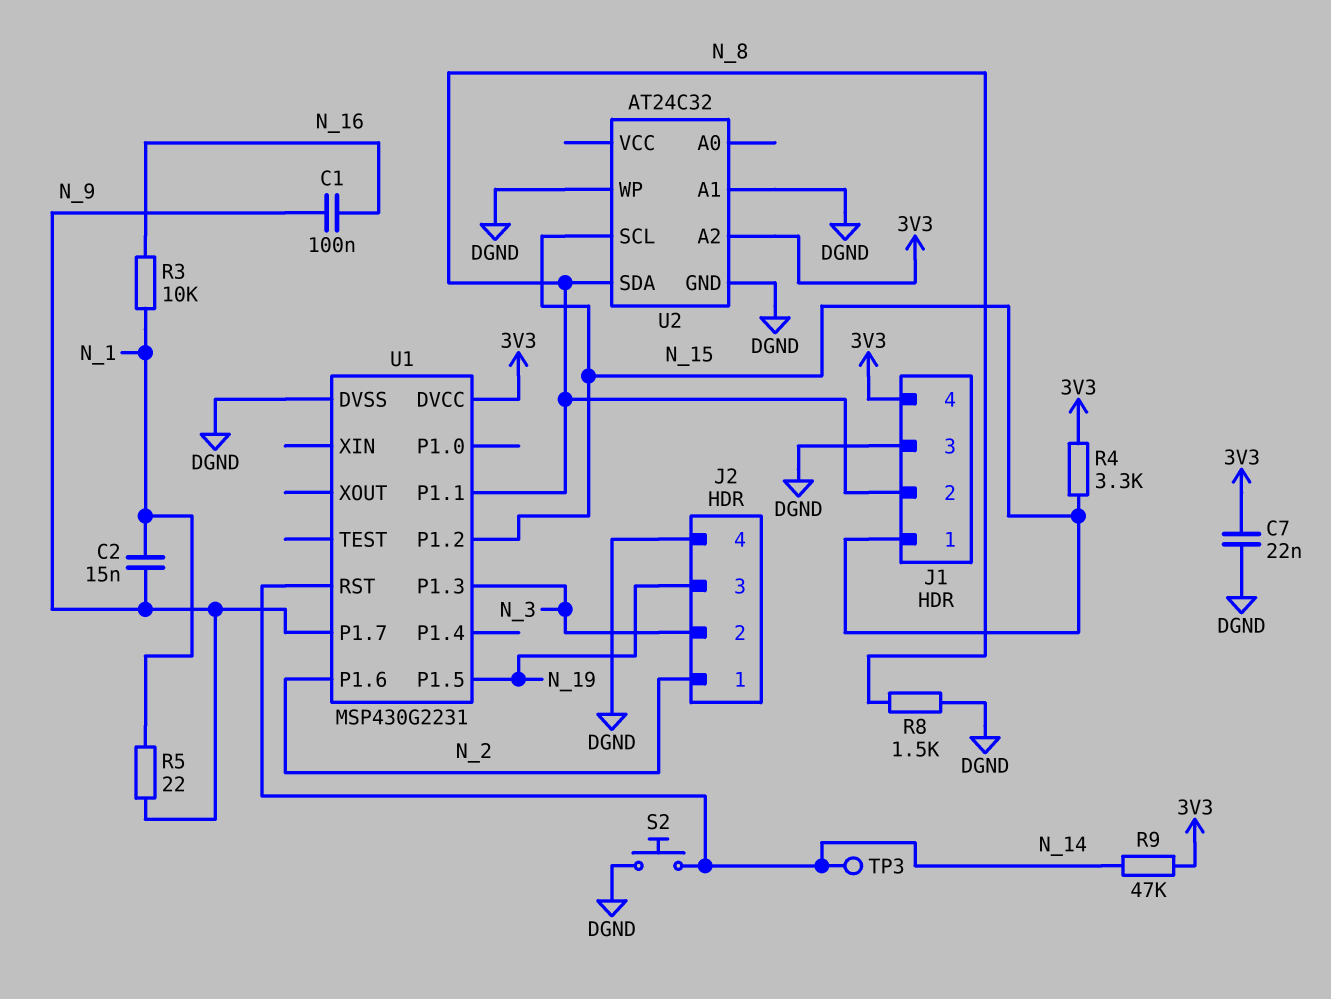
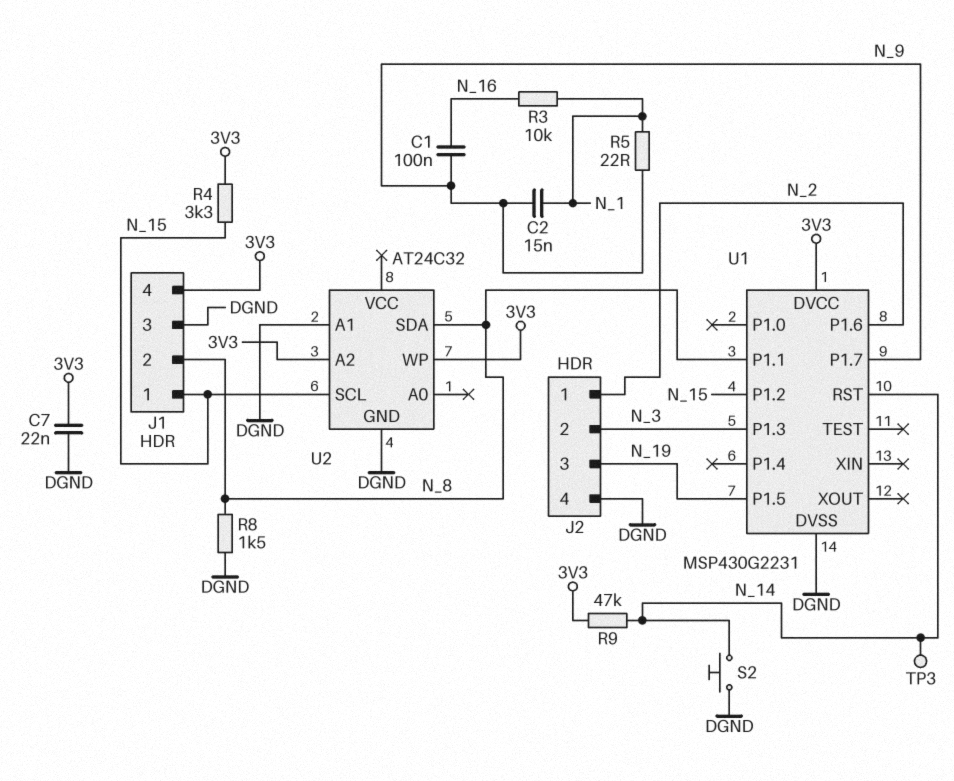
U2 pin WP: DGND -> 3V3

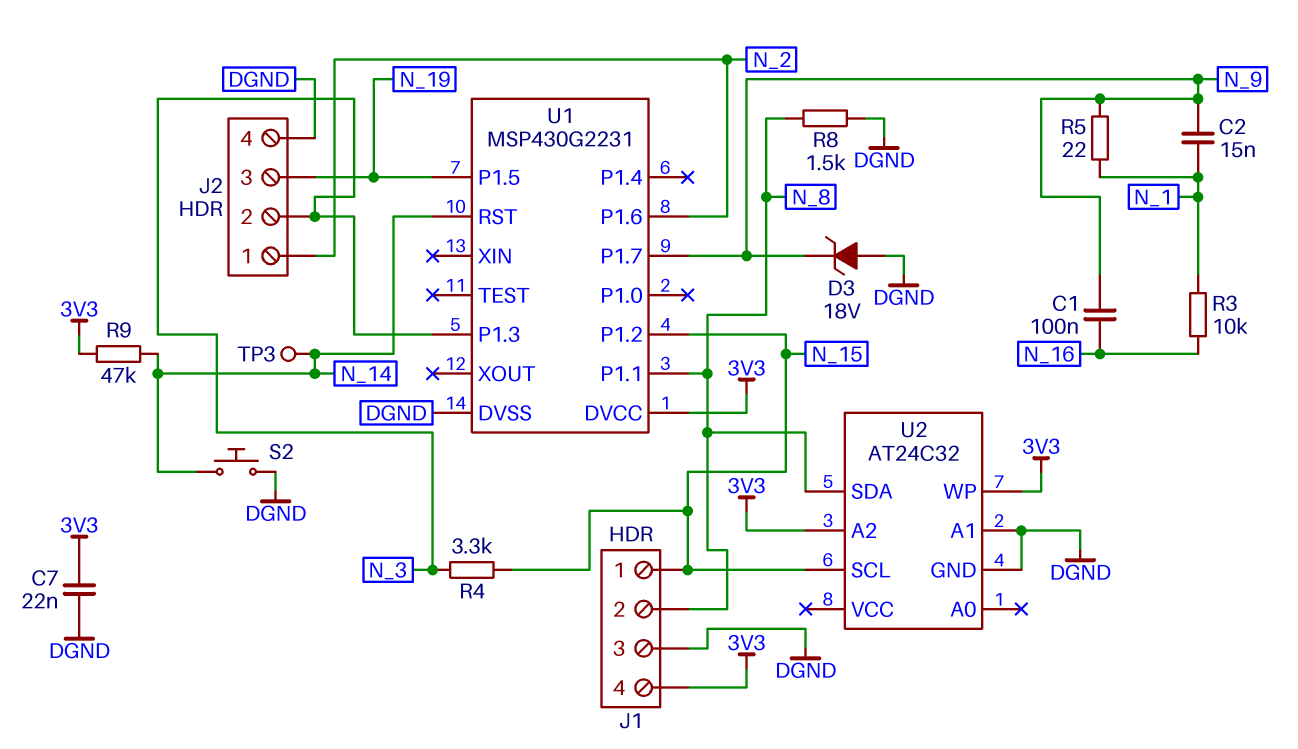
D3: none -> zener 18V (A DGND, K N_9)
R4: 3.3k (3V3, N_15) -> 3.3k (N_3, N_15)

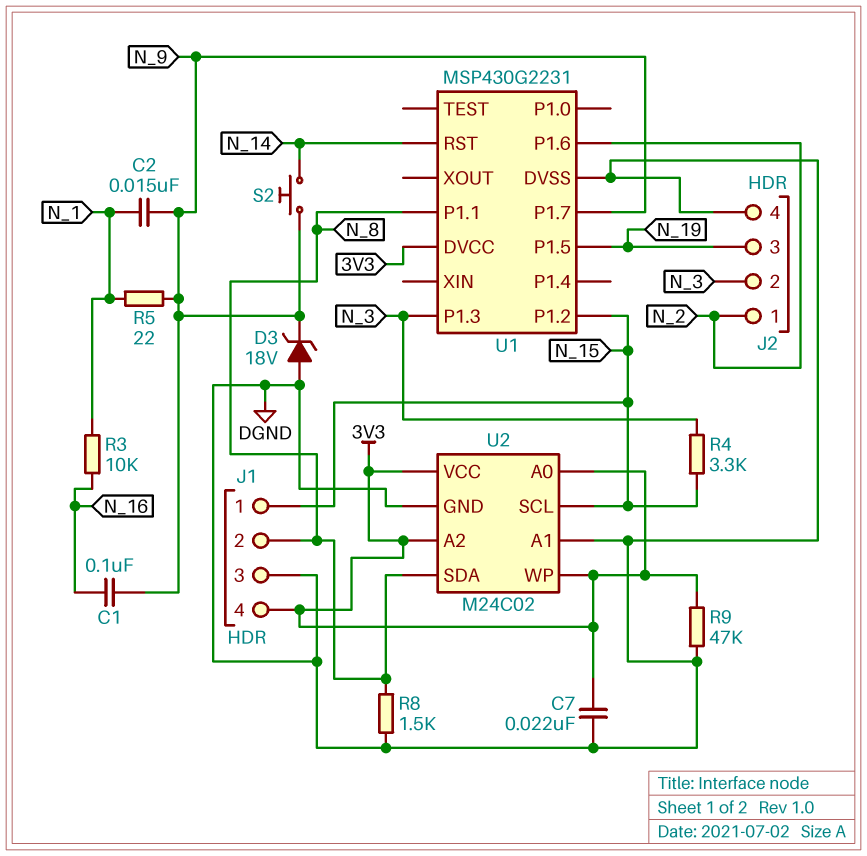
R9: 47k (3V3, N_14) -> 47k (3V3, DGND)
S2: button (DGND, N_14) -> button (N_9, N_14)
TP3: test point (N_14) -> none
U2: AT24C32 -> M24C02
U2 pin A0: none -> 3V3
U2 pin VCC: none -> 3V3

